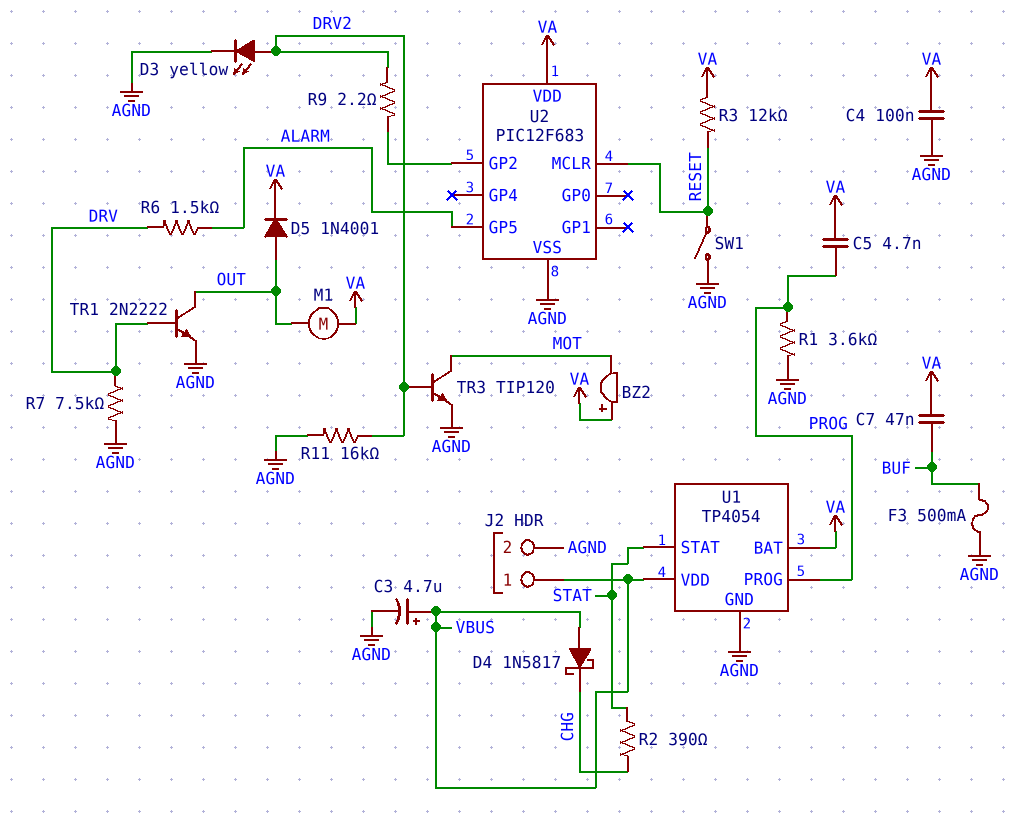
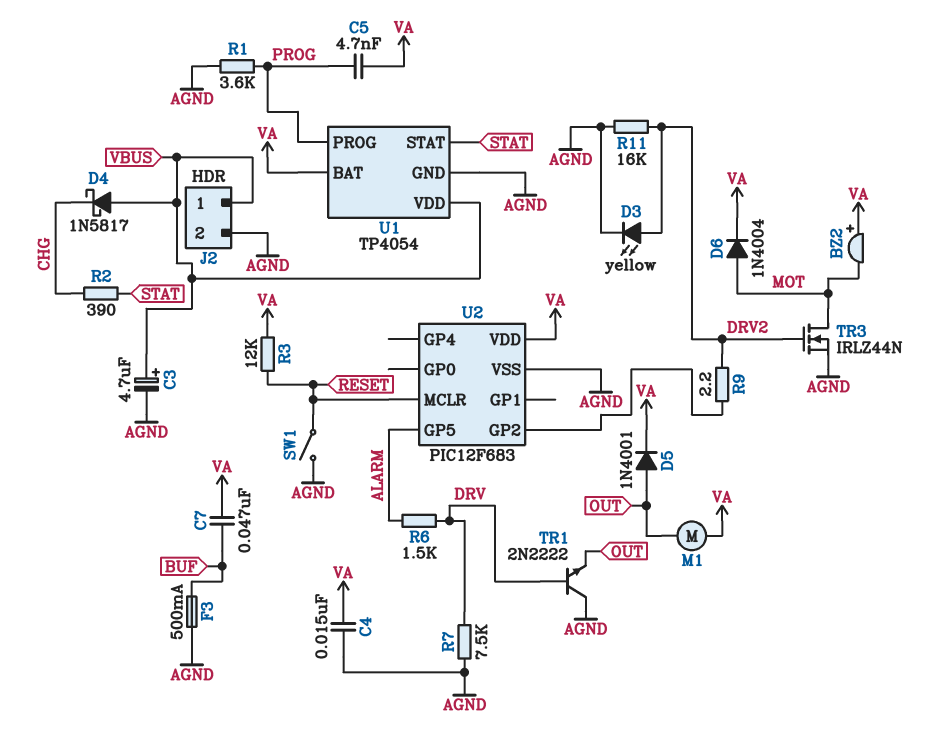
C4: 100nF (AGND, VA) -> 15nF (AGND, VA)
D6: none -> diode 1N4004 (A MOT, K VA)
TR1: NPN 2N2222 (B DRV, C OUT, E AGND) -> NPN 2N2222 (B DRV, C AGND, E OUT)
TR3: NPN TIP120 (B DRV2, C MOT, E AGND) -> NMOS IRLZ44N (G DRV2, D MOT, S AGND)

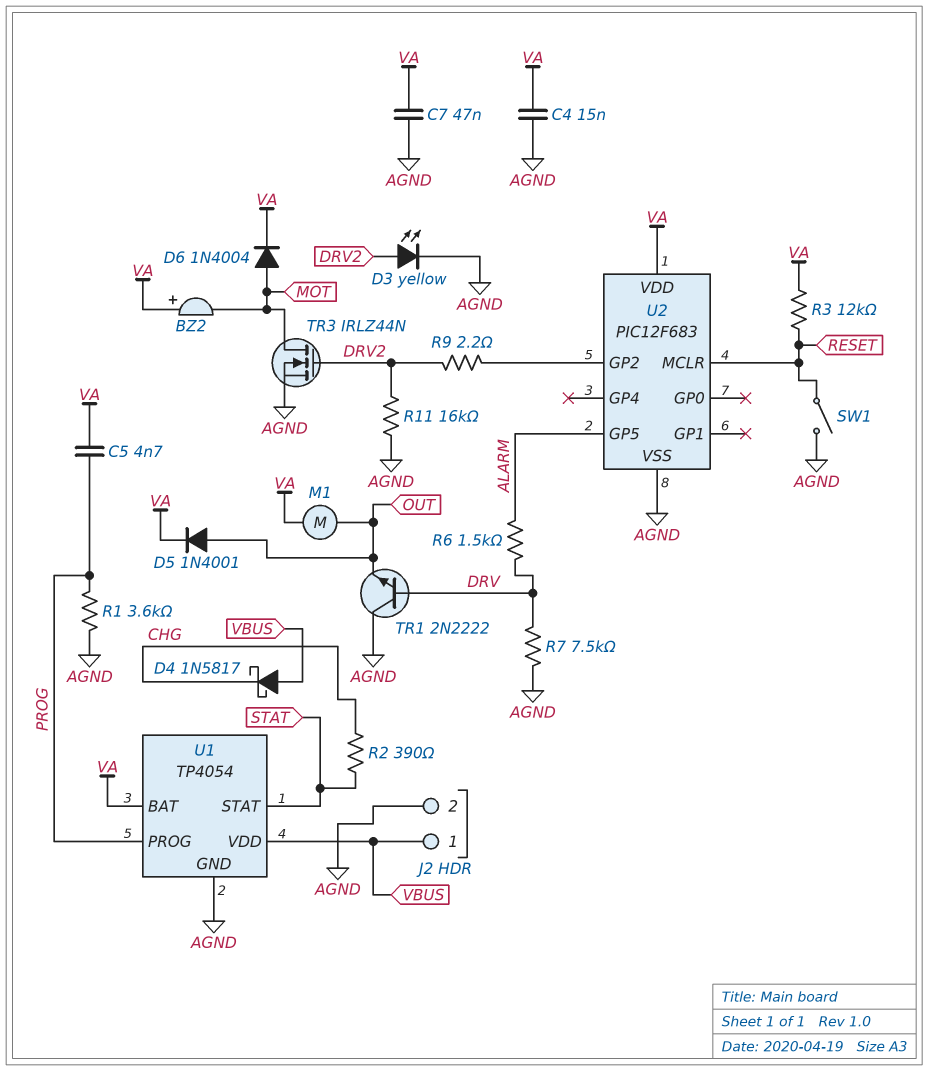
C3: 4.7uF (plus VBUS, minus AGND) -> none
C7: 47nF (BUF, VA) -> 47nF (AGND, VA)
F3: 500mA (AGND, BUF) -> none

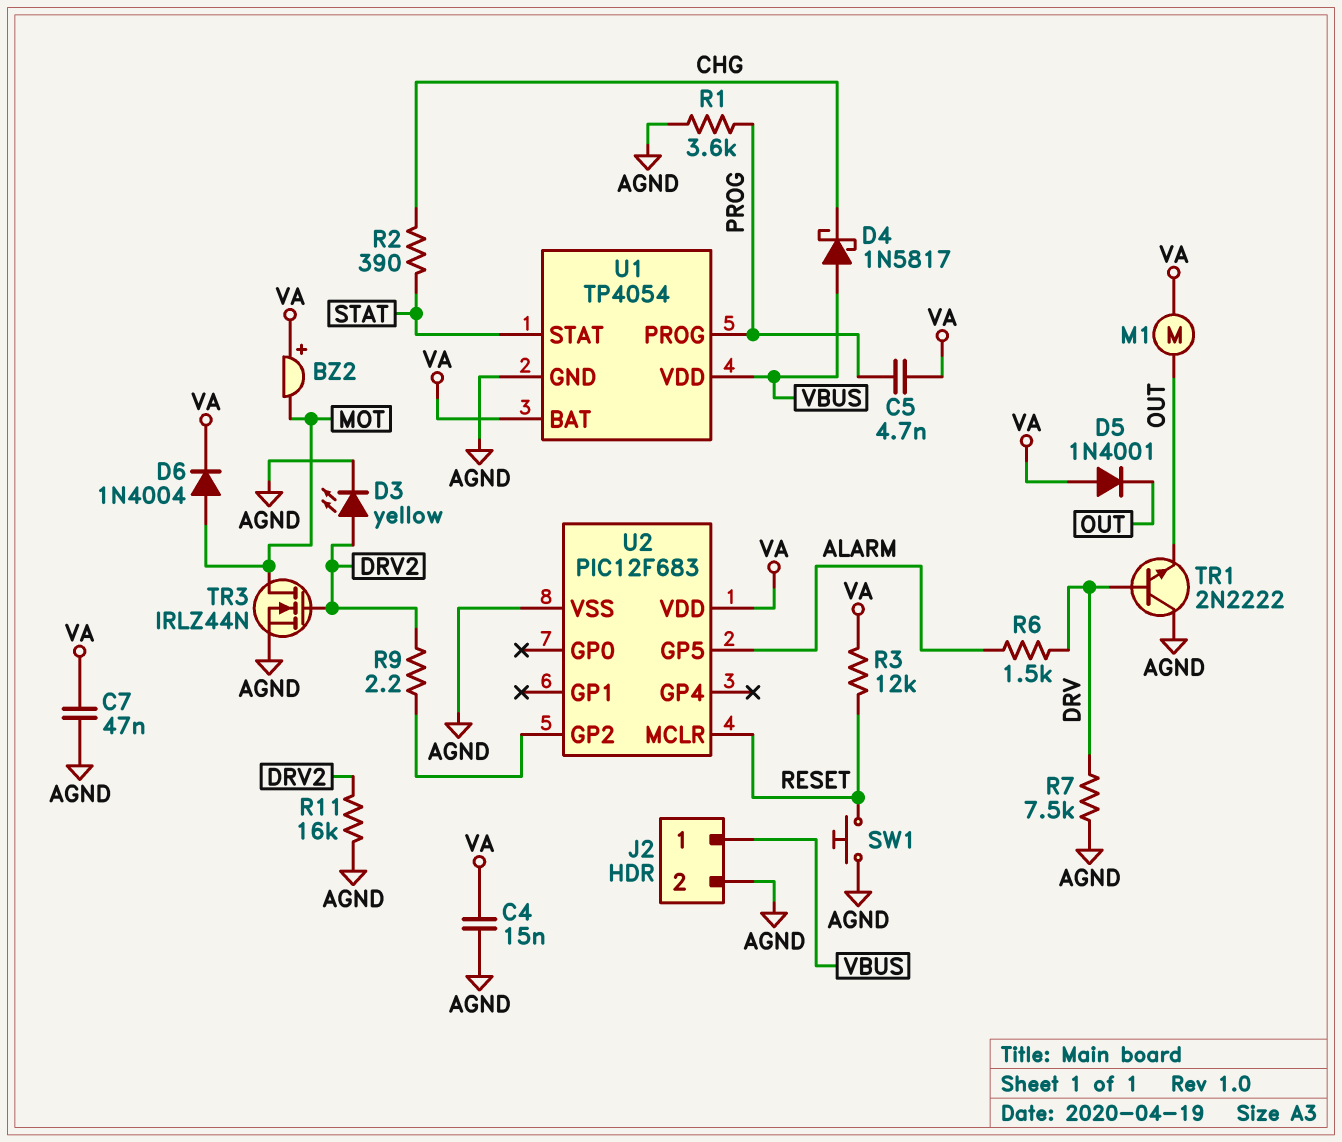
D5: diode 1N4001 (A OUT, K VA) -> diode 1N4001 (A VA, K OUT)
SW1: switch (AGND, RESET) -> button (AGND, RESET)

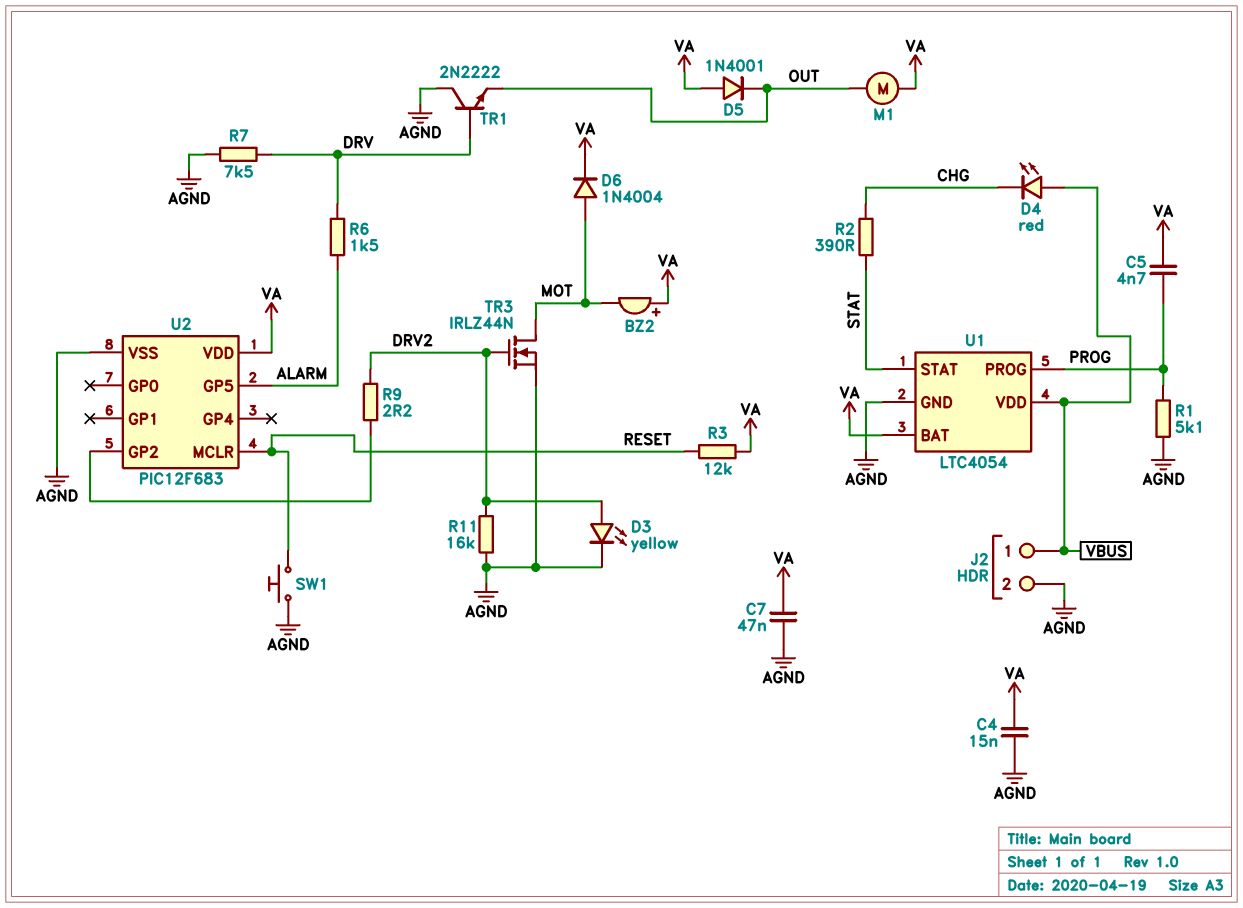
D4: schottky 1N5817 (A VBUS, K CHG) -> LED red (A VBUS, K CHG)
R1: 3.6k (AGND, PROG) -> 5.1k (AGND, PROG)
U1: TP4054 -> LTC4054

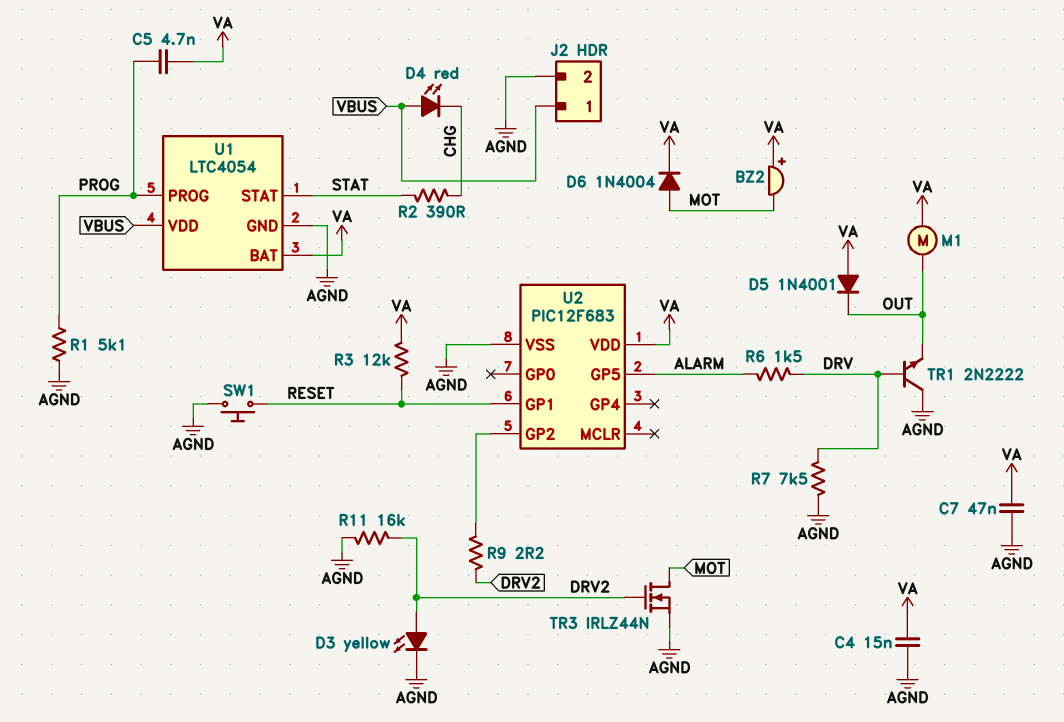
U2 pin GP1: none -> RESET
U2 pin MCLR: RESET -> none

